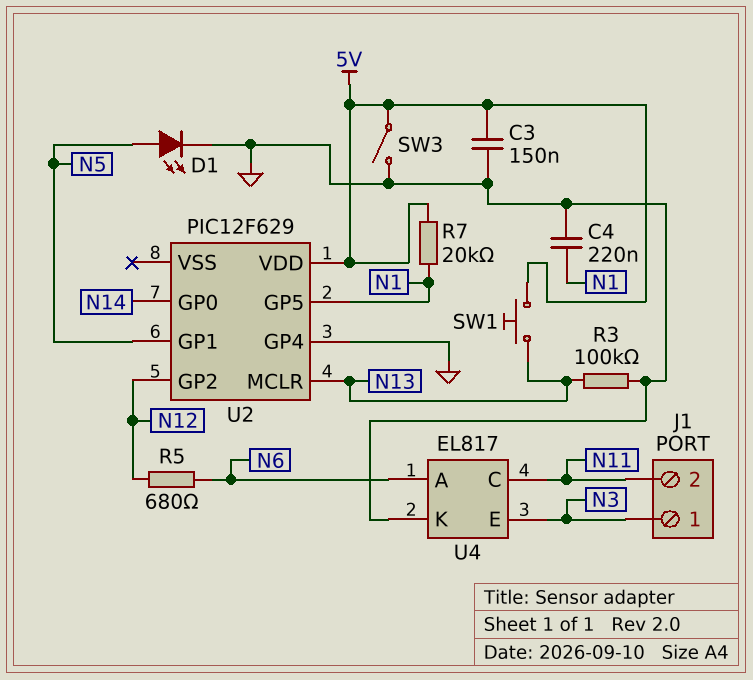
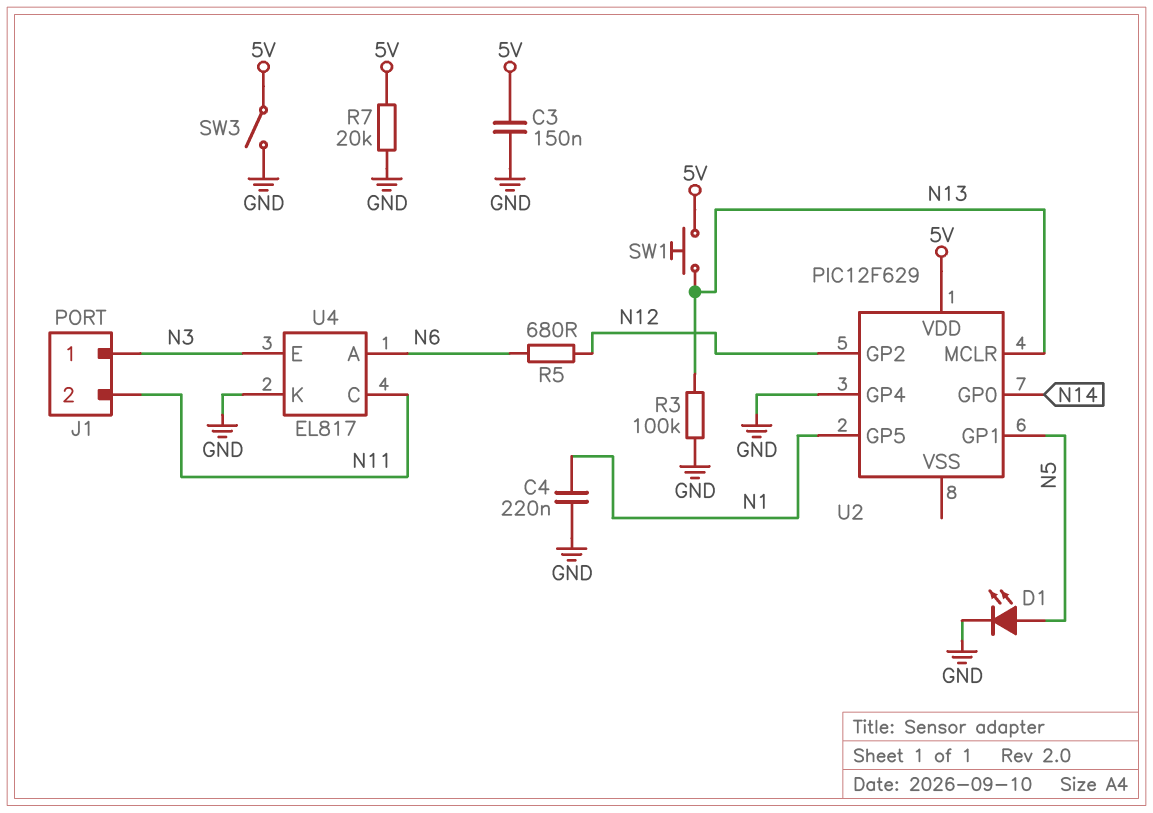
R7: 20k (5V, N1) -> 20k (5V, GND)

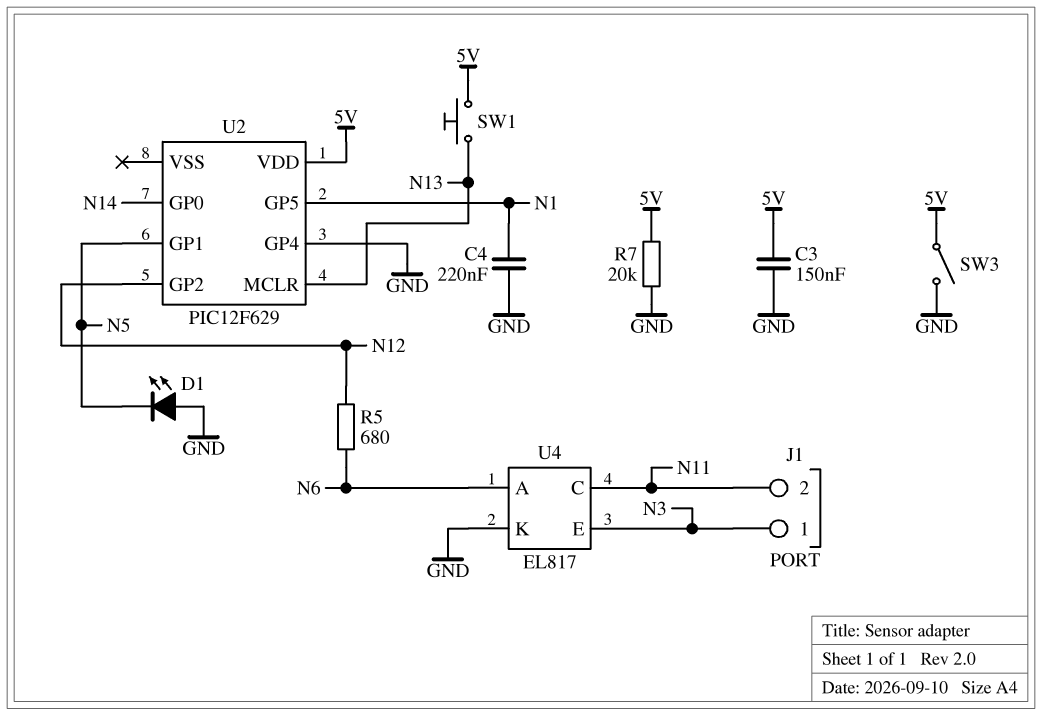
D1: LED (A N5, K GND) -> LED (A GND, K N5)
R3: 100k (GND, N13) -> none

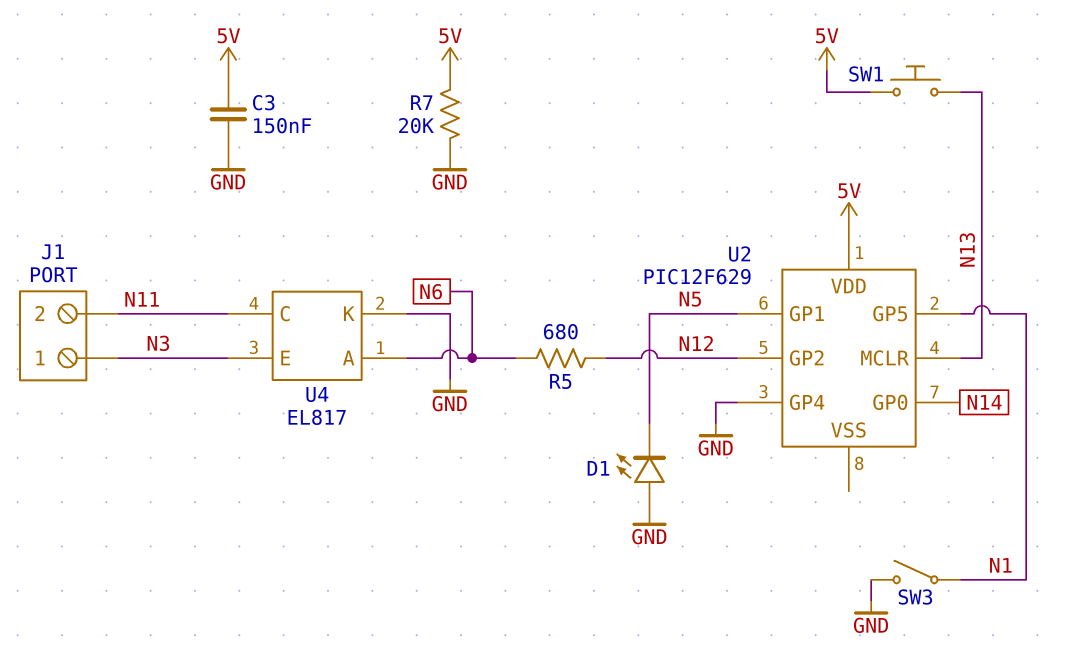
C4: 220nF (GND, N1) -> none
SW3: switch (5V, GND) -> switch (GND, N1)

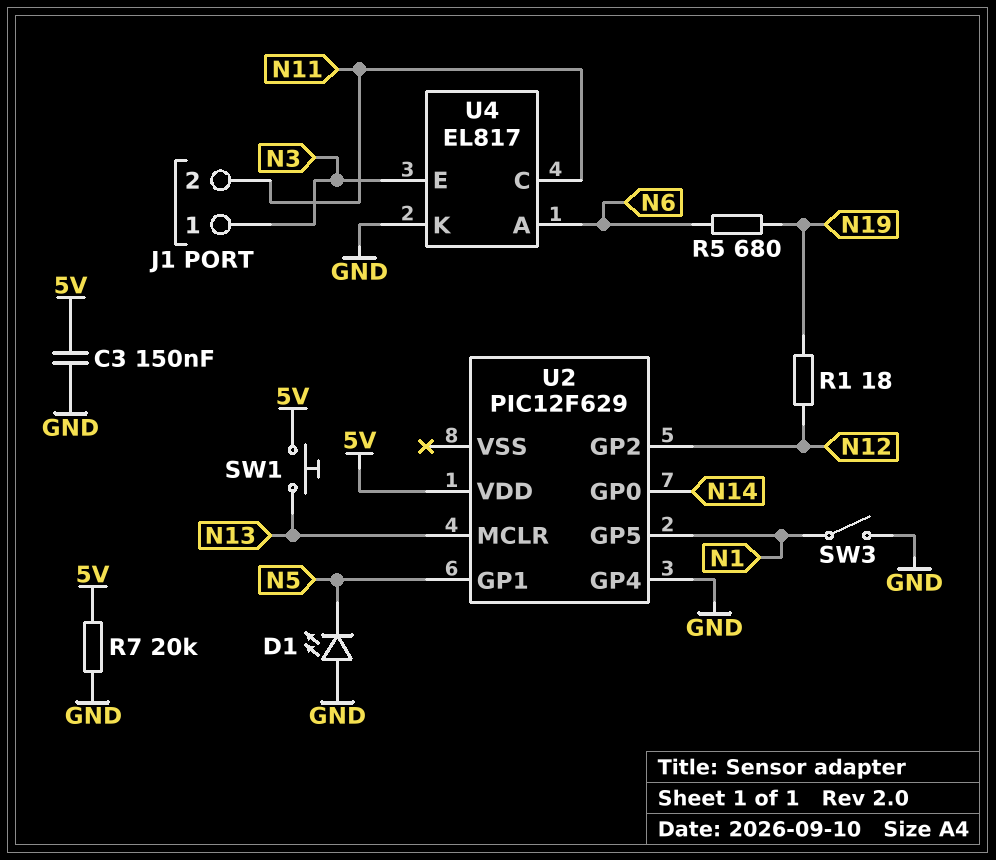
R1: none -> 18 (N12, N19)
R5: 680 (N6, N12) -> 680 (N6, N19)

